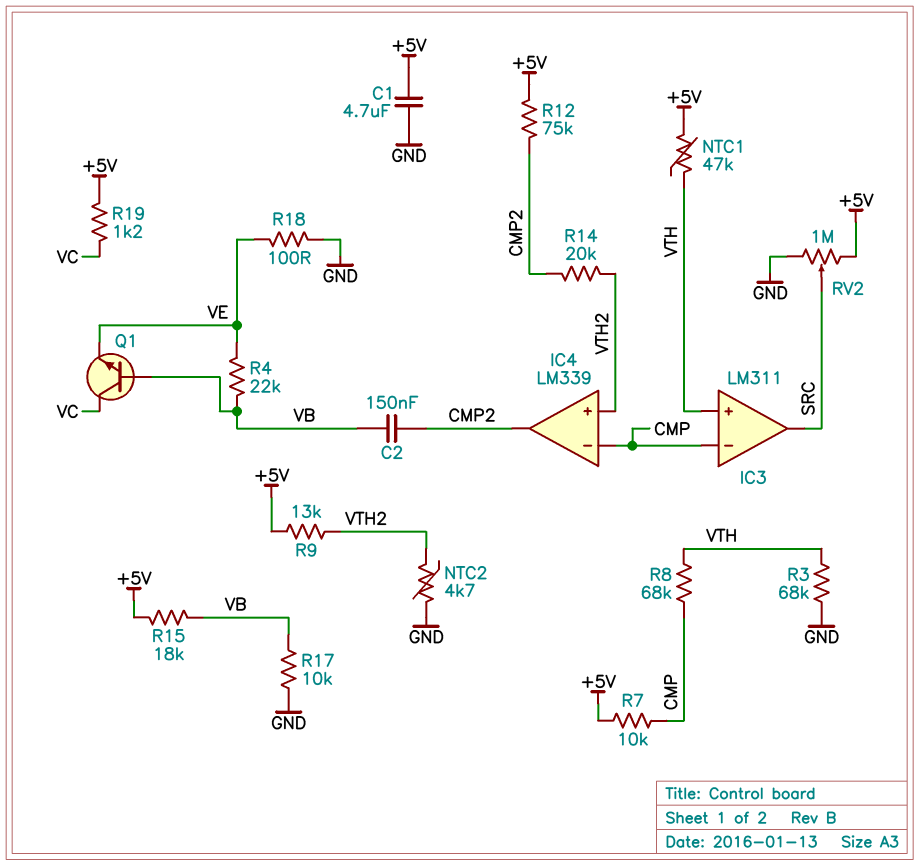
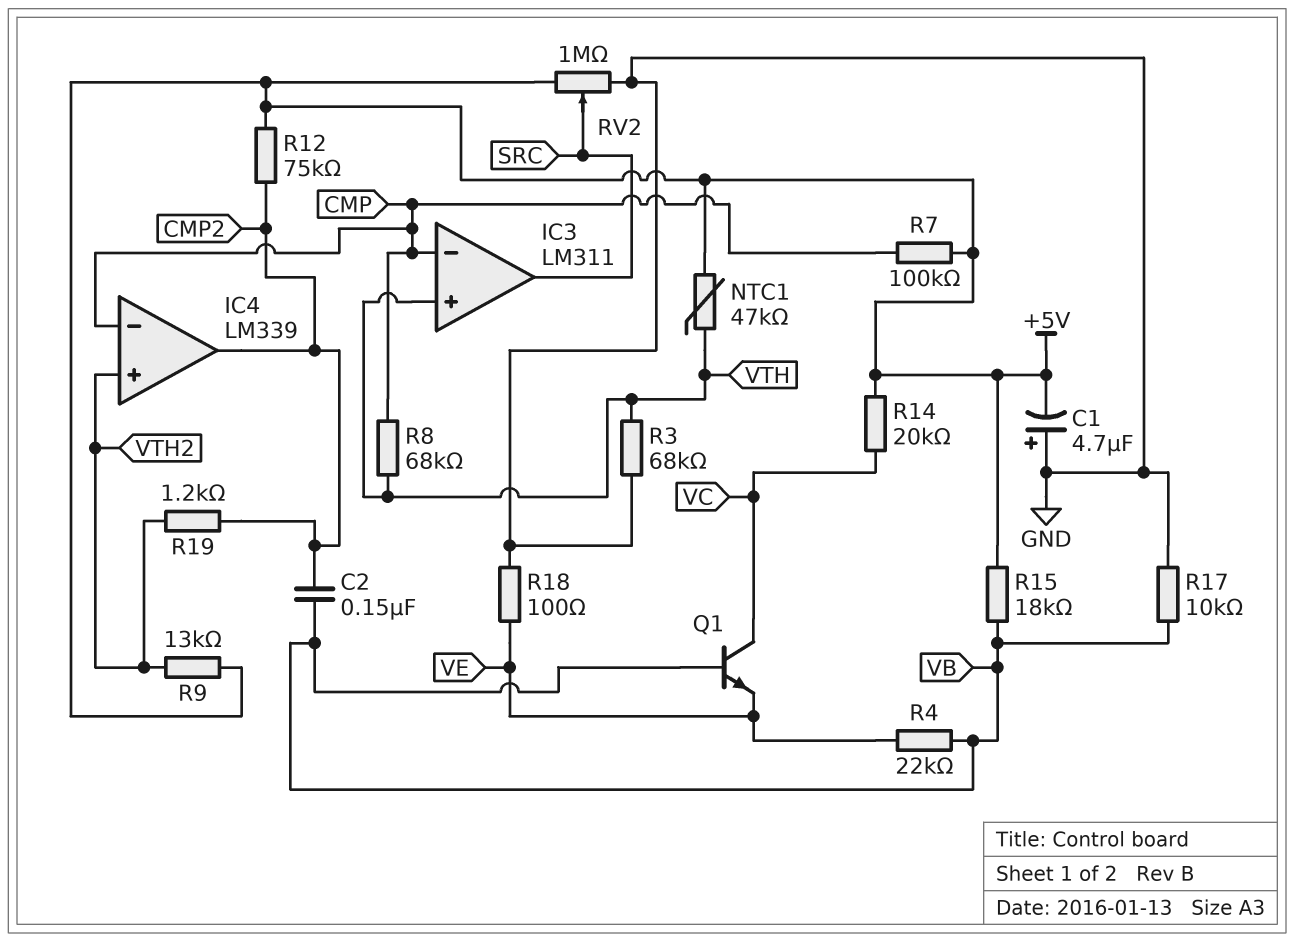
C1: 4.7uF (+5V, GND) -> 4.7uF (plus GND, minus +5V)
NTC2: 4.7k (GND, VTH2) -> none
R7: 10k (+5V, CMP) -> 100k (+5V, CMP)
R14: 20k (CMP2, VTH2) -> 20k (+5V, VC)
R19: 1.2k (+5V, VC) -> 1.2k (CMP2, VTH2)

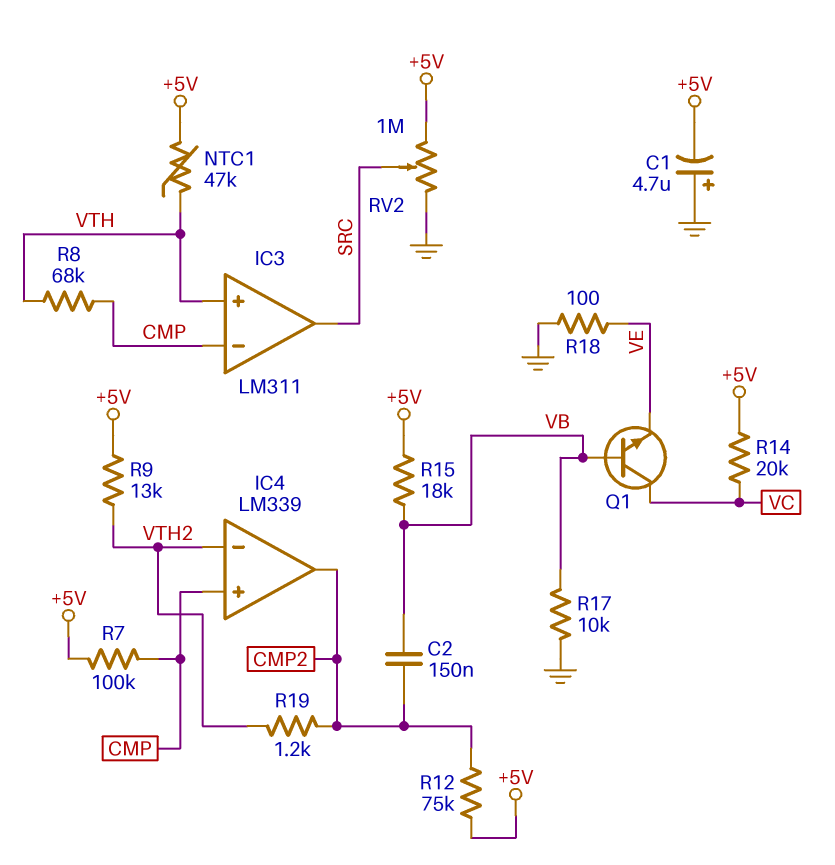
IC4 pin in+: VTH2 -> CMP
IC4 pin in-: CMP -> VTH2
R3: 68k (GND, VTH) -> none
R4: 22k (VB, VE) -> none

